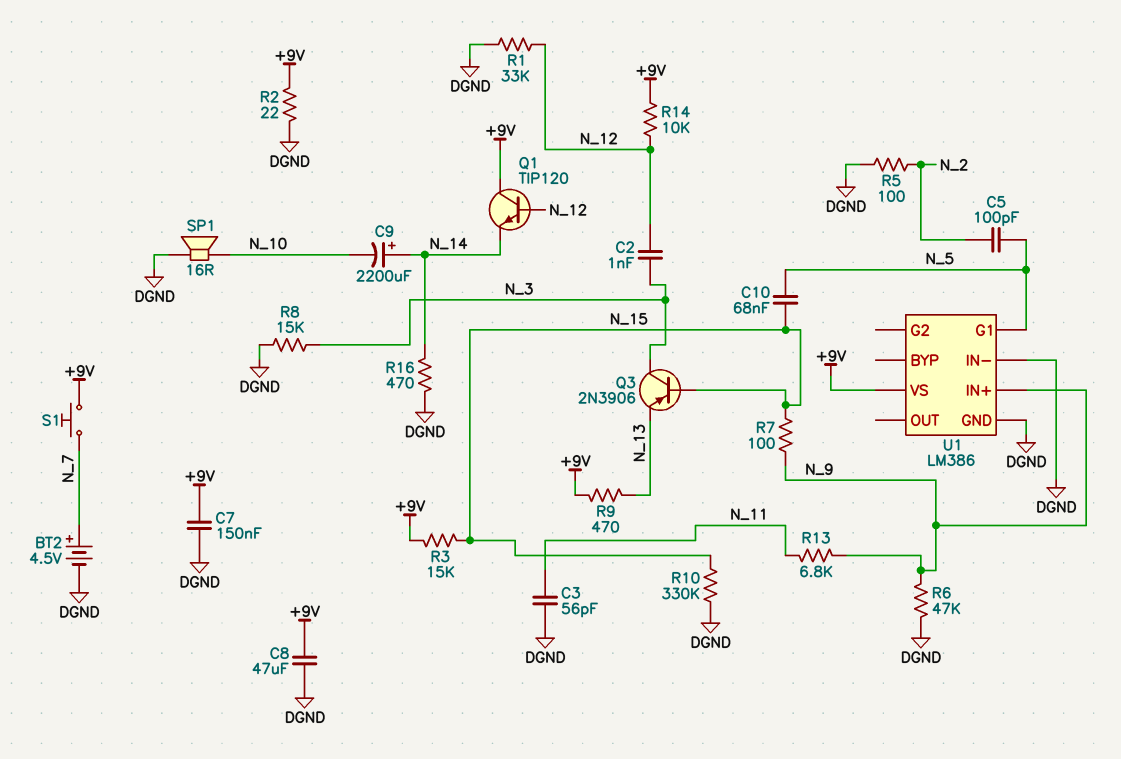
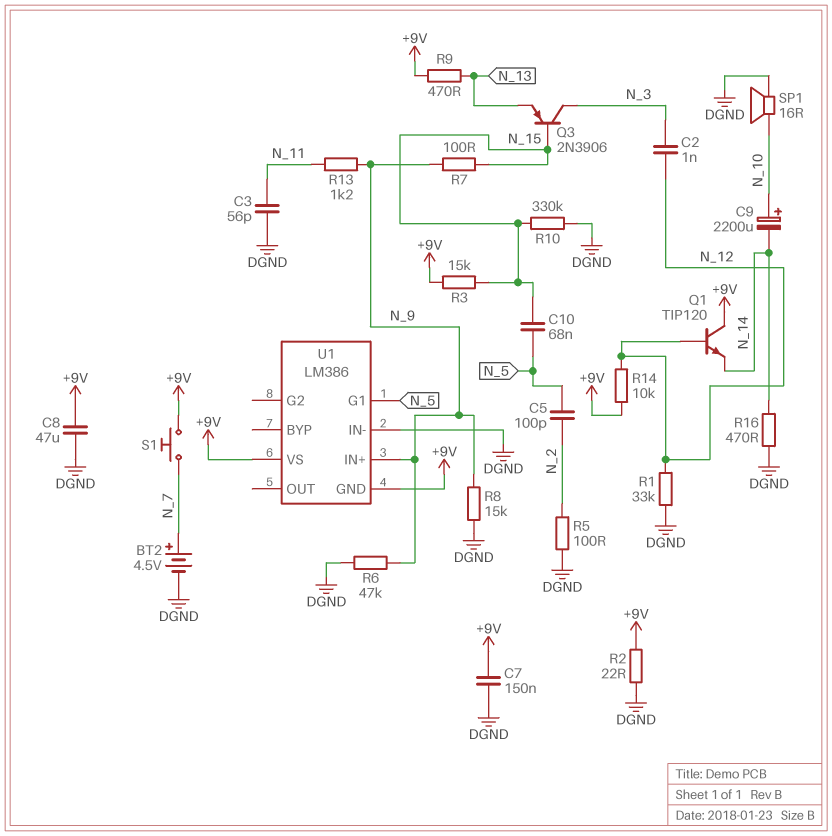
C9: 2200uF (plus N_14, minus N_10) -> 2200uF (plus N_10, minus N_14)
R8: 15k (DGND, N_3) -> 15k (DGND, N_9)
R13: 6.8k (N_9, N_11) -> 1.2k (N_9, N_11)
U1 pin GND: DGND -> +9V

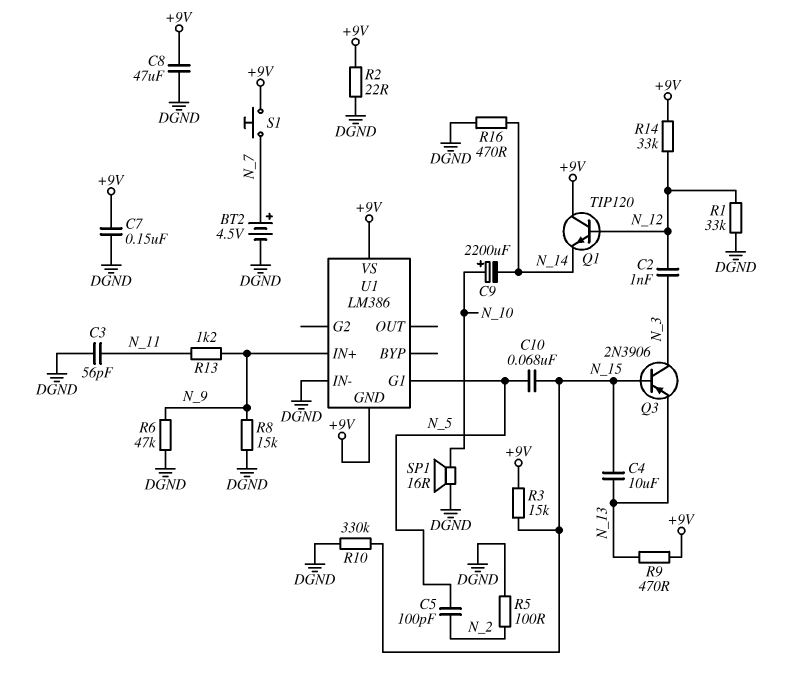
C4: none -> 10uF (N_13, N_15)
R7: 100 (N_9, N_15) -> none
R14: 10k (+9V, N_12) -> 33k (+9V, N_12)

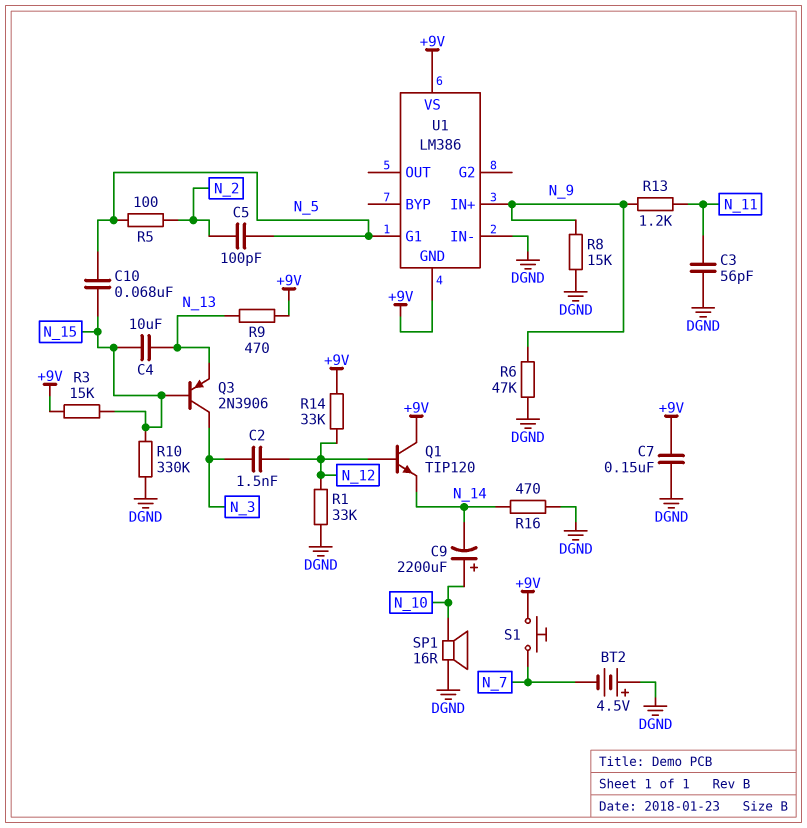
BT2: 4.5V (plus N_7, minus DGND) -> 4.5V (plus DGND, minus N_7)
C2: 1nF (N_3, N_12) -> 1.5nF (N_3, N_12)
C8: 47uF (+9V, DGND) -> none
R2: 22 (+9V, DGND) -> none
R5: 100 (DGND, N_2) -> 100 (N_2, N_5)

